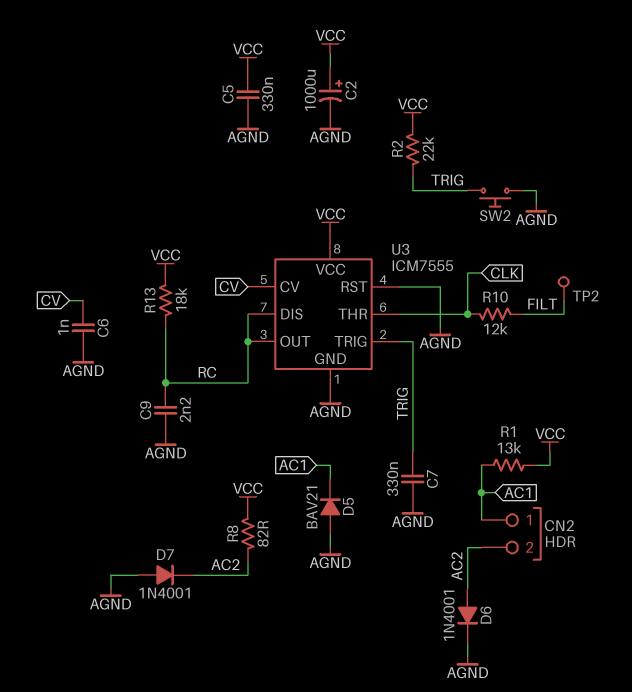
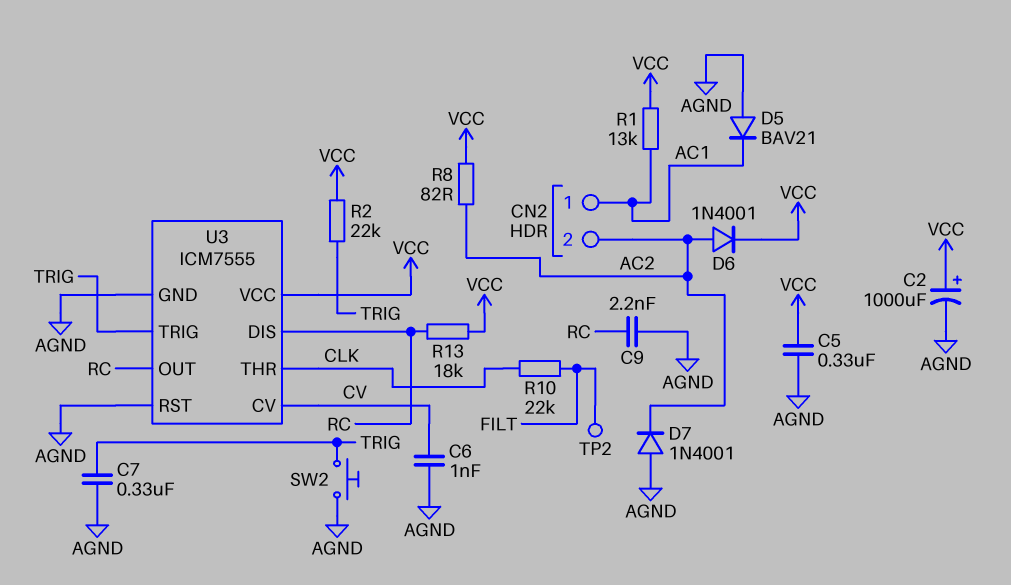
D6: diode 1N4001 (A AC2, K AGND) -> diode 1N4001 (A AC2, K VCC)
R10: 12k (CLK, FILT) -> 22k (CLK, FILT)

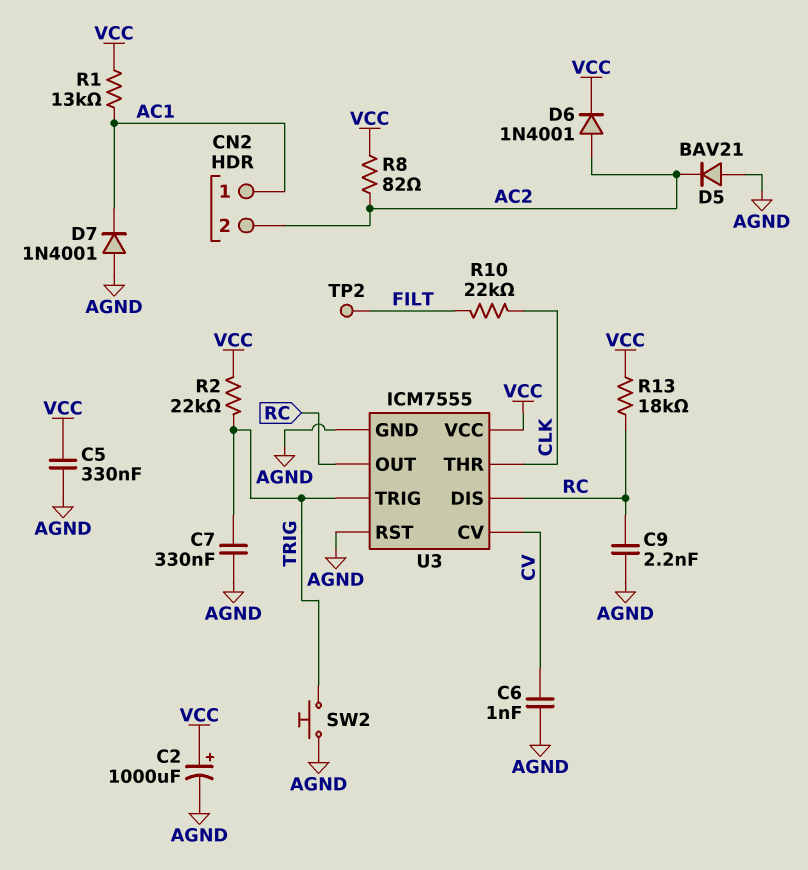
D5: diode BAV21 (A AGND, K AC1) -> diode BAV21 (A AGND, K AC2)
D7: diode 1N4001 (A AGND, K AC2) -> diode 1N4001 (A AGND, K AC1)

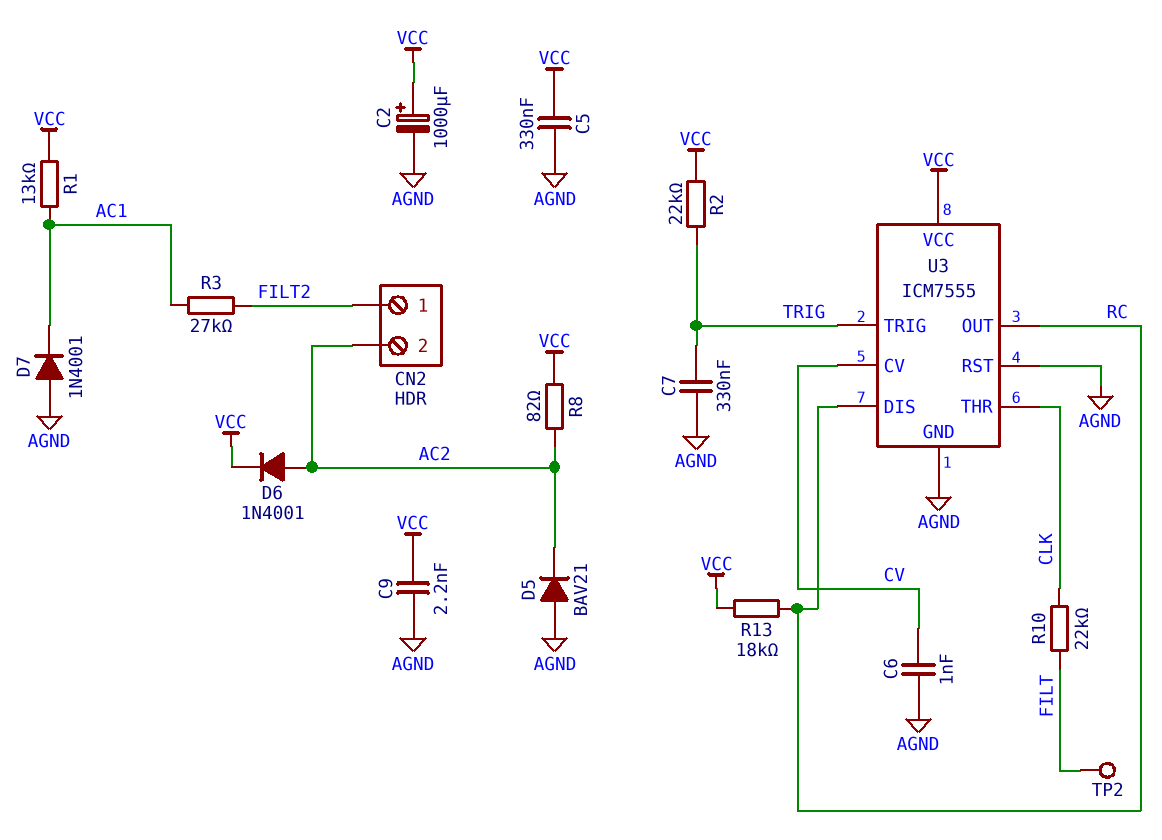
C9: 2.2nF (AGND, RC) -> 2.2nF (AGND, VCC)
CN2 pin 1: AC1 -> FILT2
R3: none -> 27k (AC1, FILT2)
SW2: button (AGND, TRIG) -> none

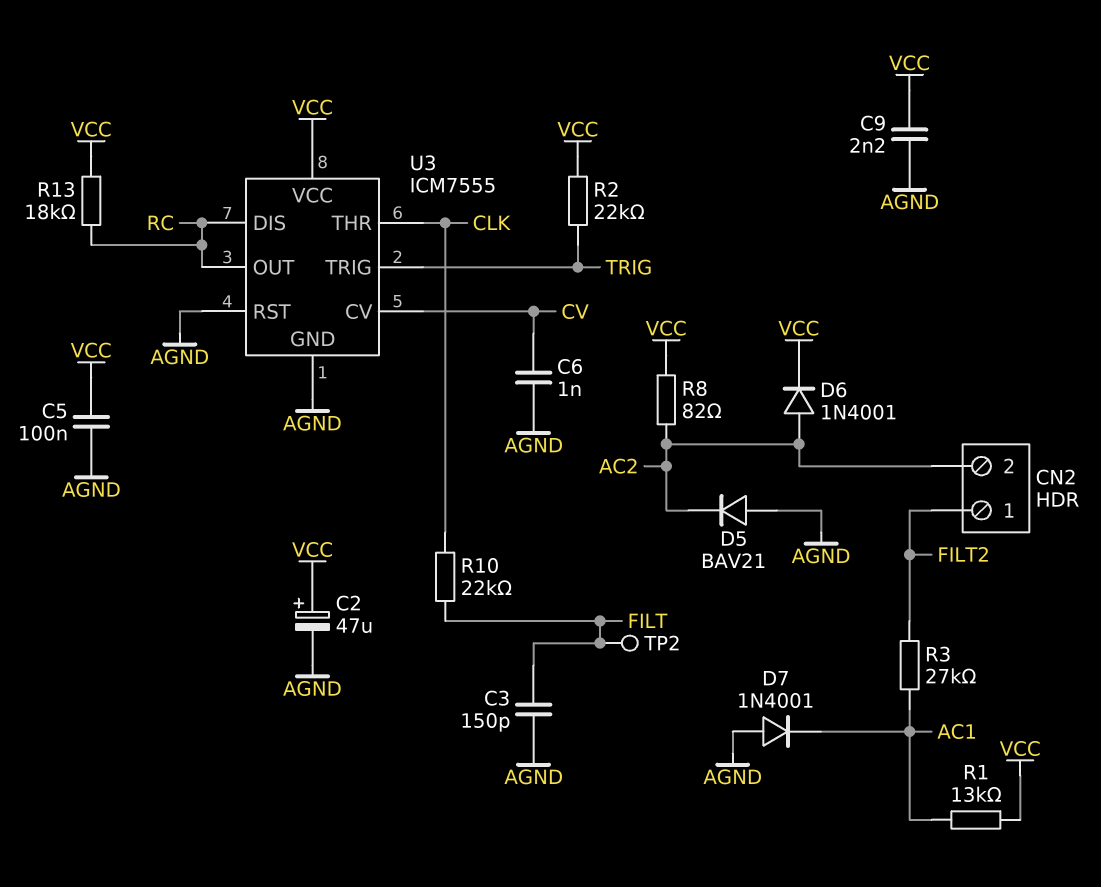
C2: 1000uF (plus VCC, minus AGND) -> 47uF (plus VCC, minus AGND)
C3: none -> 150pF (AGND, FILT)
C5: 330nF (AGND, VCC) -> 100nF (AGND, VCC)
C7: 330nF (AGND, TRIG) -> none

